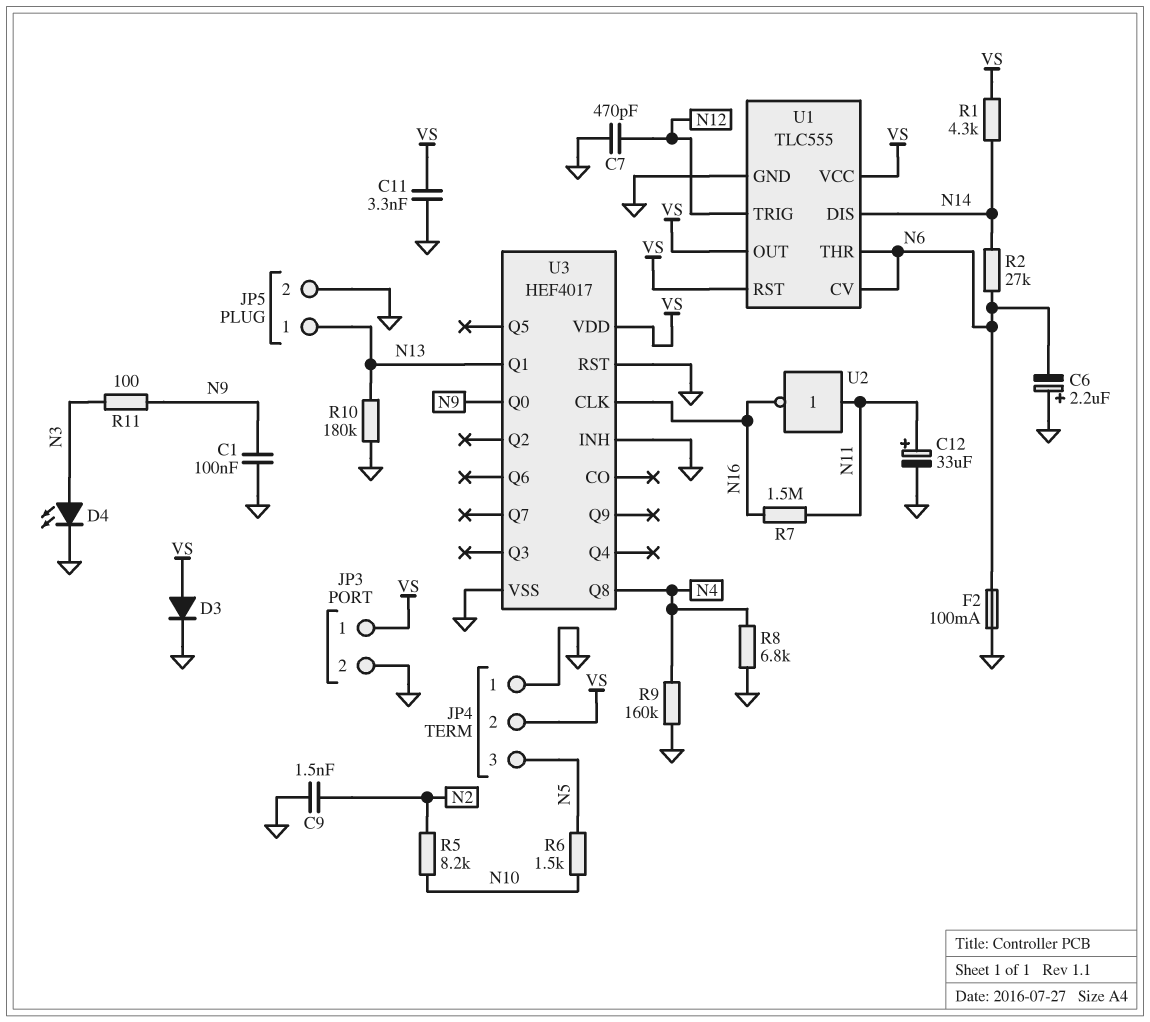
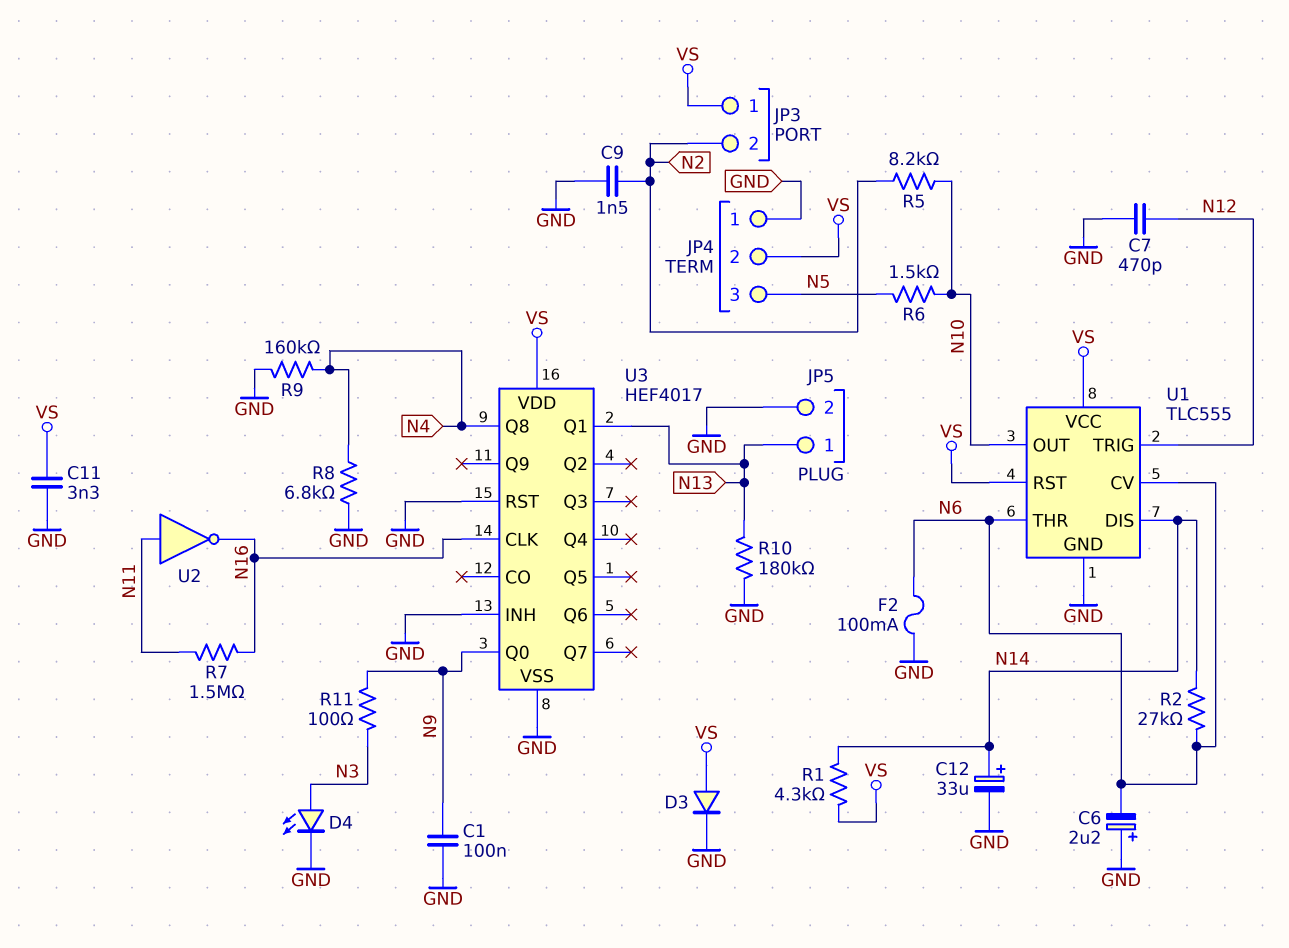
C12: 33uF (plus N11, minus GND) -> 33uF (plus N14, minus GND)
JP3 pin 2: GND -> N2
U1 pin OUT: VS -> N10

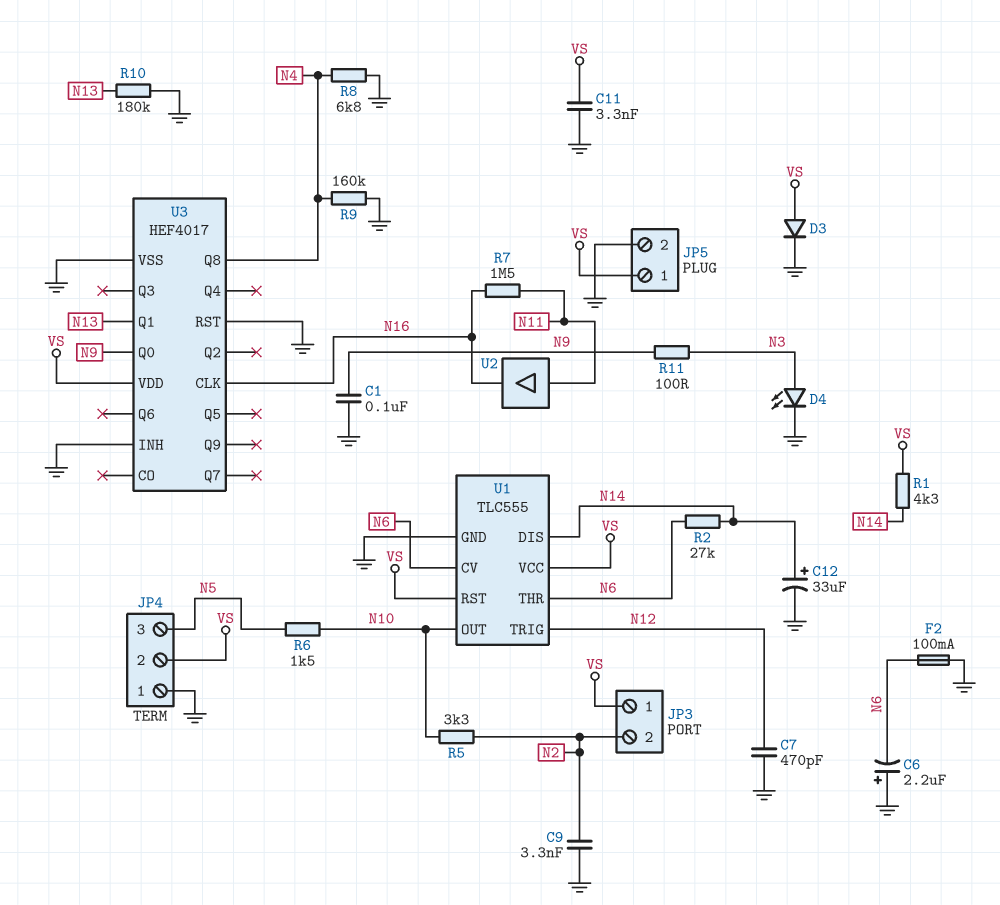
C9: 1.5nF (GND, N2) -> 3.3nF (GND, N2)
JP5 pin 1: N13 -> VS
R5: 8.2k (N2, N10) -> 3.3k (N2, N10)
U2: NOT (in N11, out N16) -> buffer (in N11, out N16)

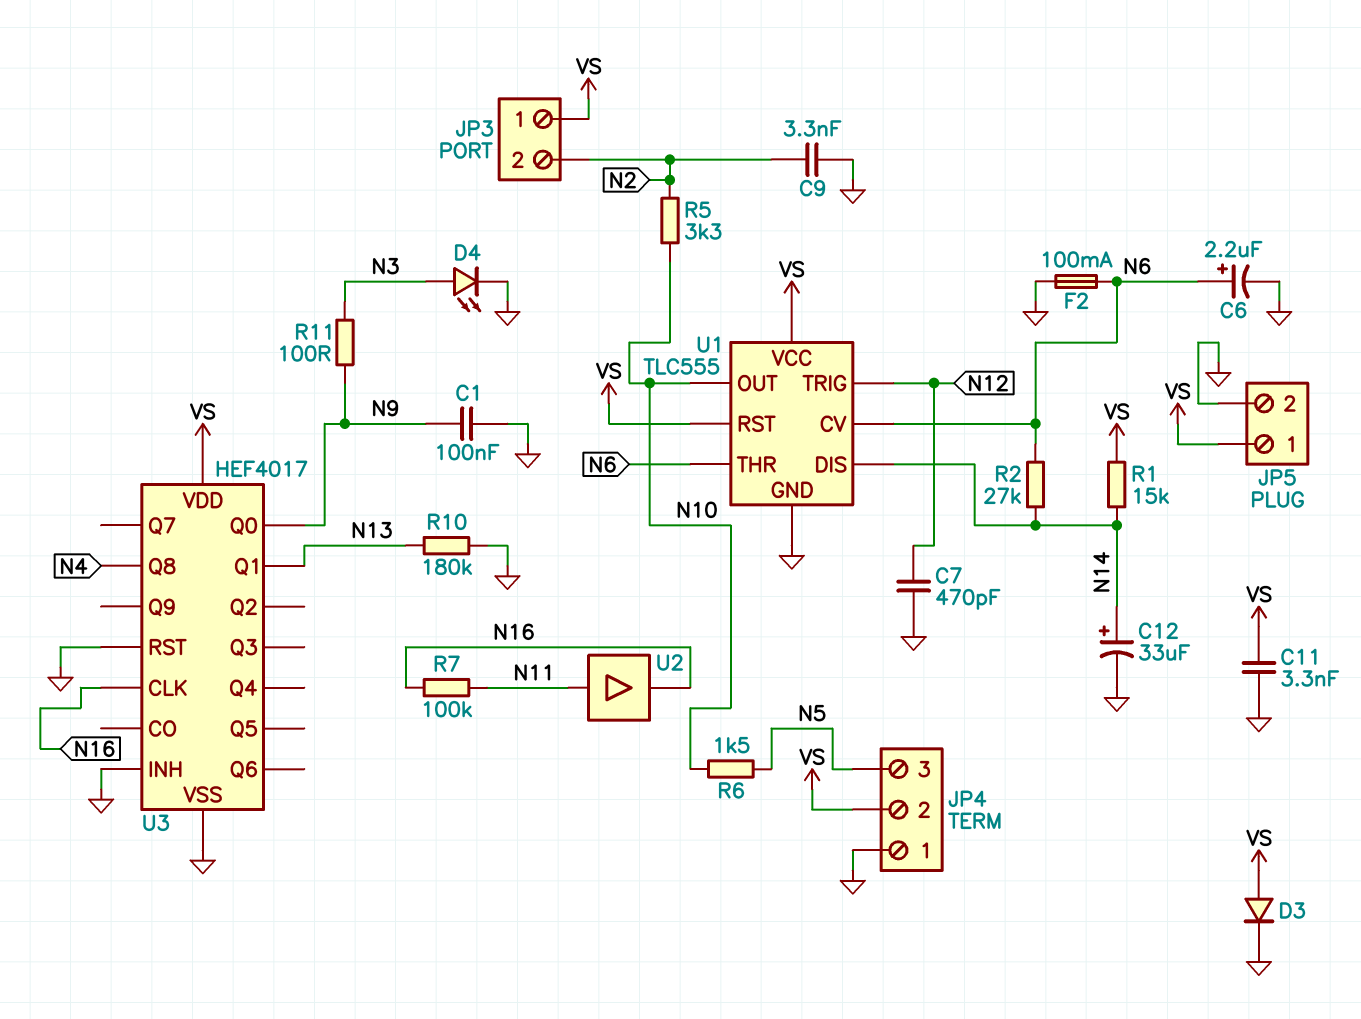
C6: 2.2uF (plus GND, minus N6) -> 2.2uF (plus N6, minus GND)
R1: 4.3k (N14, VS) -> 15k (N14, VS)
R7: 1.5M (N11, N16) -> 100k (N11, N16)
R8: 6.8k (GND, N4) -> none
R9: 160k (GND, N4) -> none

